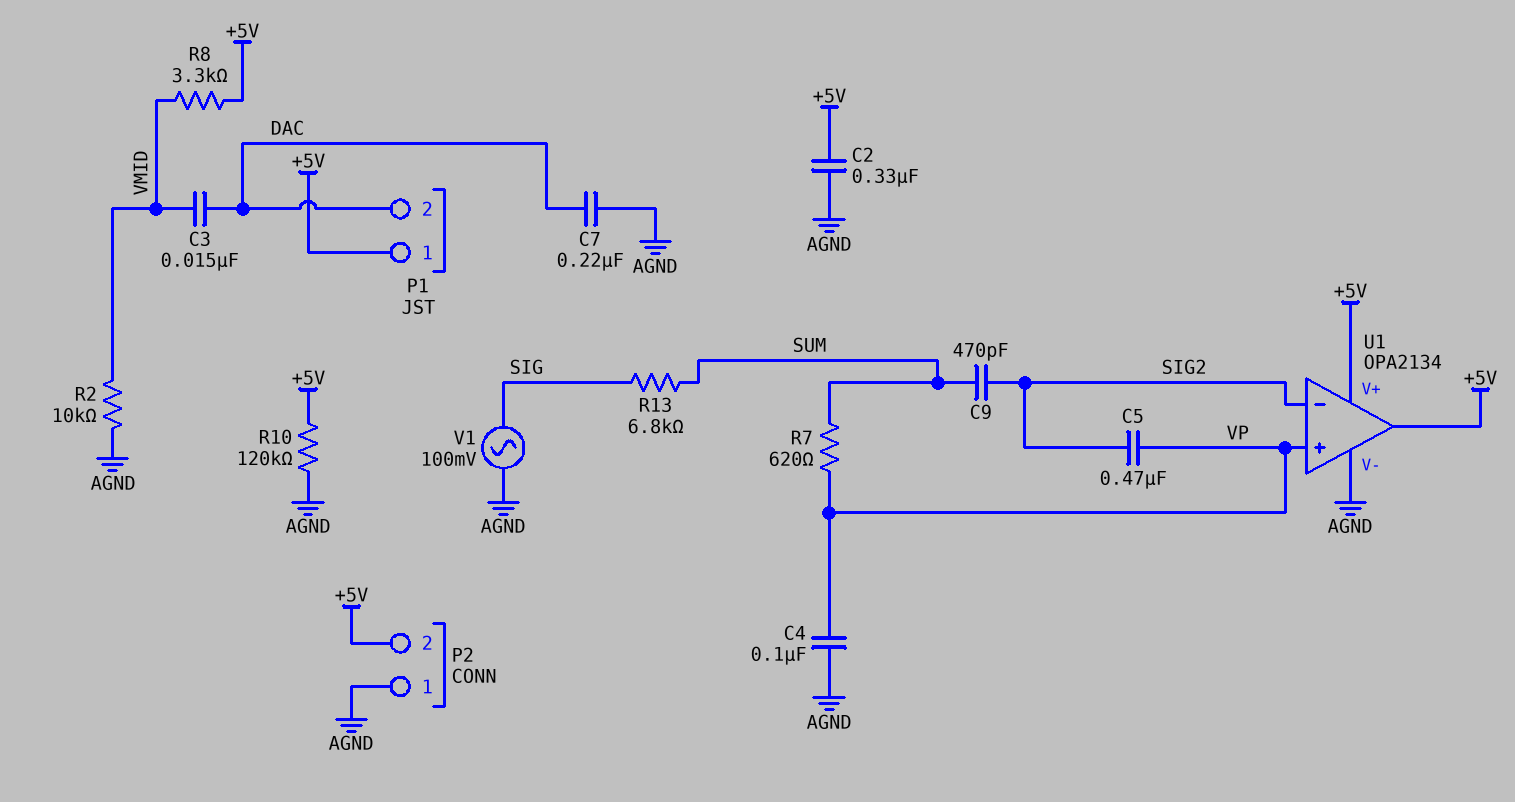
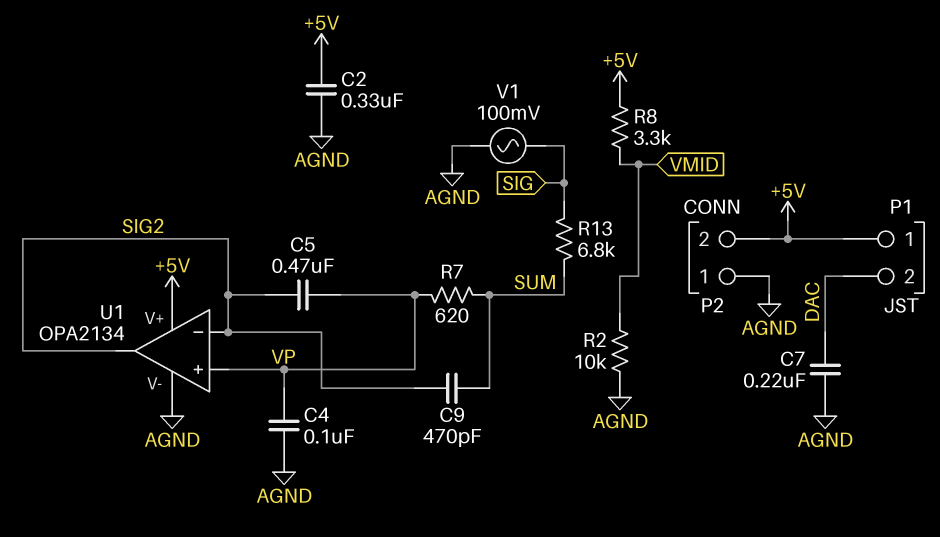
C3: 15nF (DAC, VMID) -> none
R10: 120k (+5V, AGND) -> none
U1 pin out: +5V -> SIG2

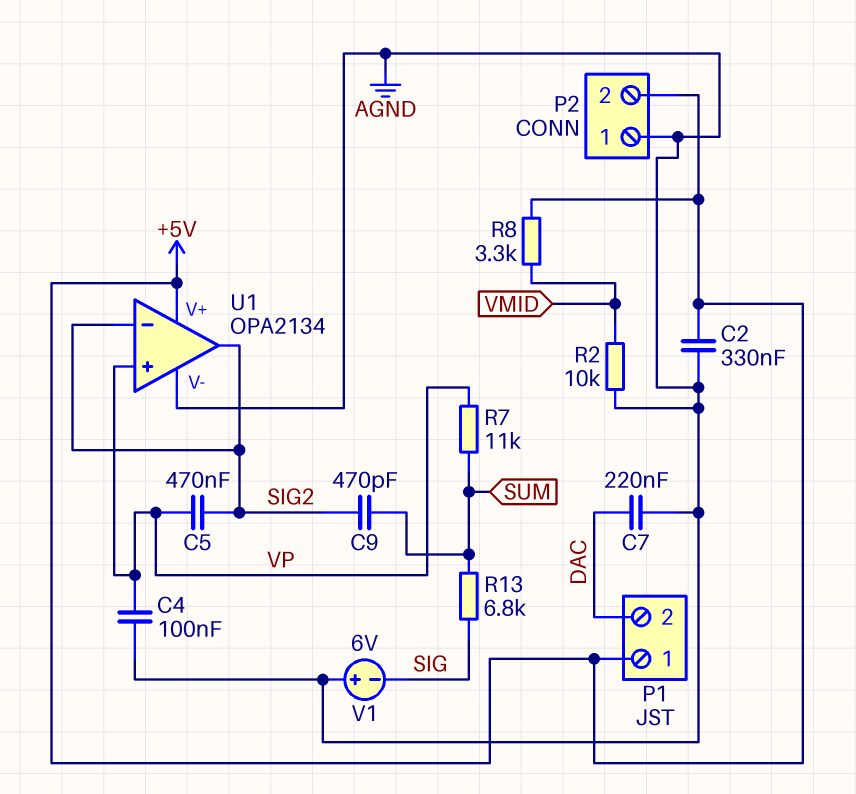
R7: 620 (SUM, VP) -> 11k (SUM, VP)
V1: AC 100mV (AGND, SIG) -> 6V (plus AGND, minus SIG)

